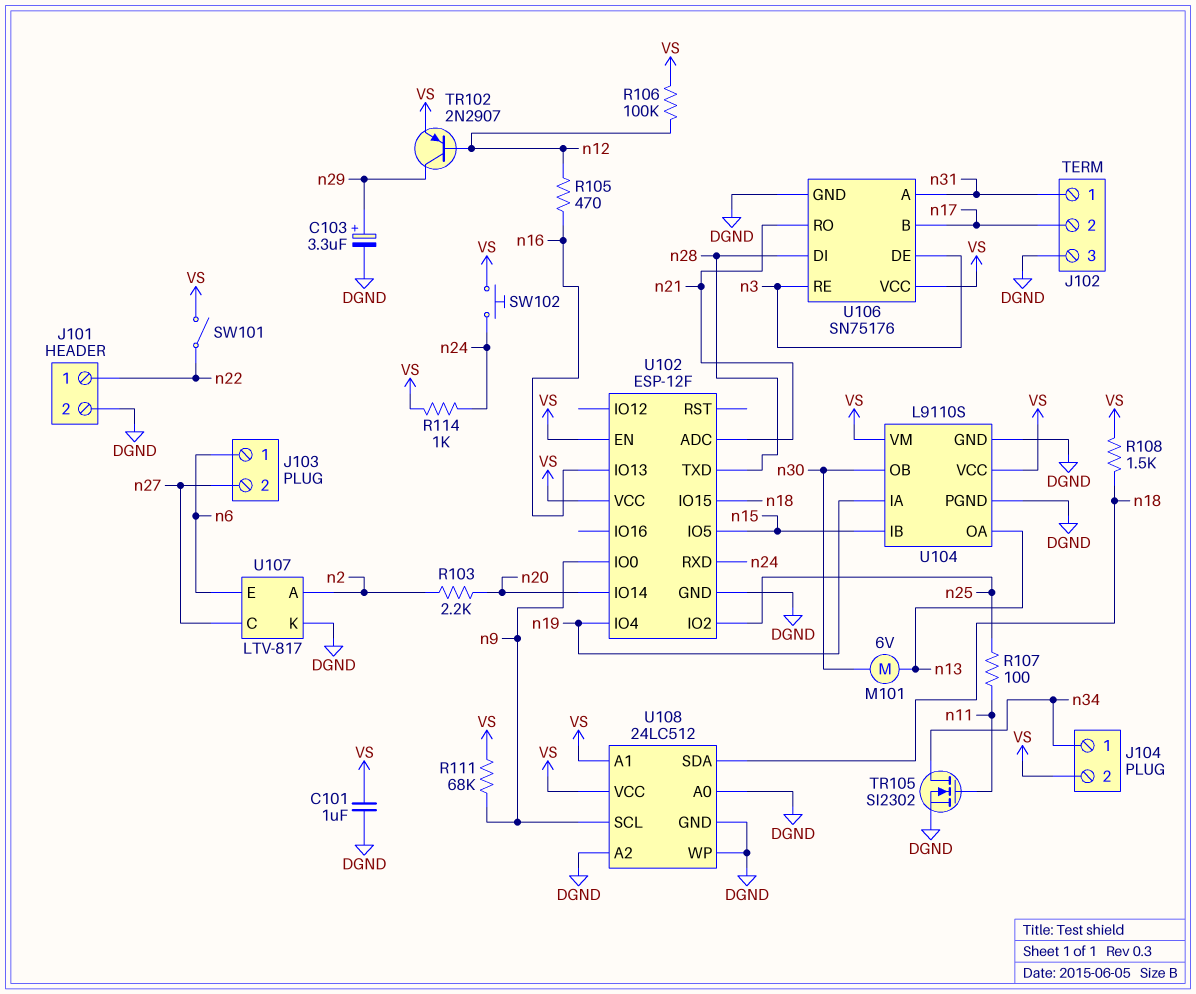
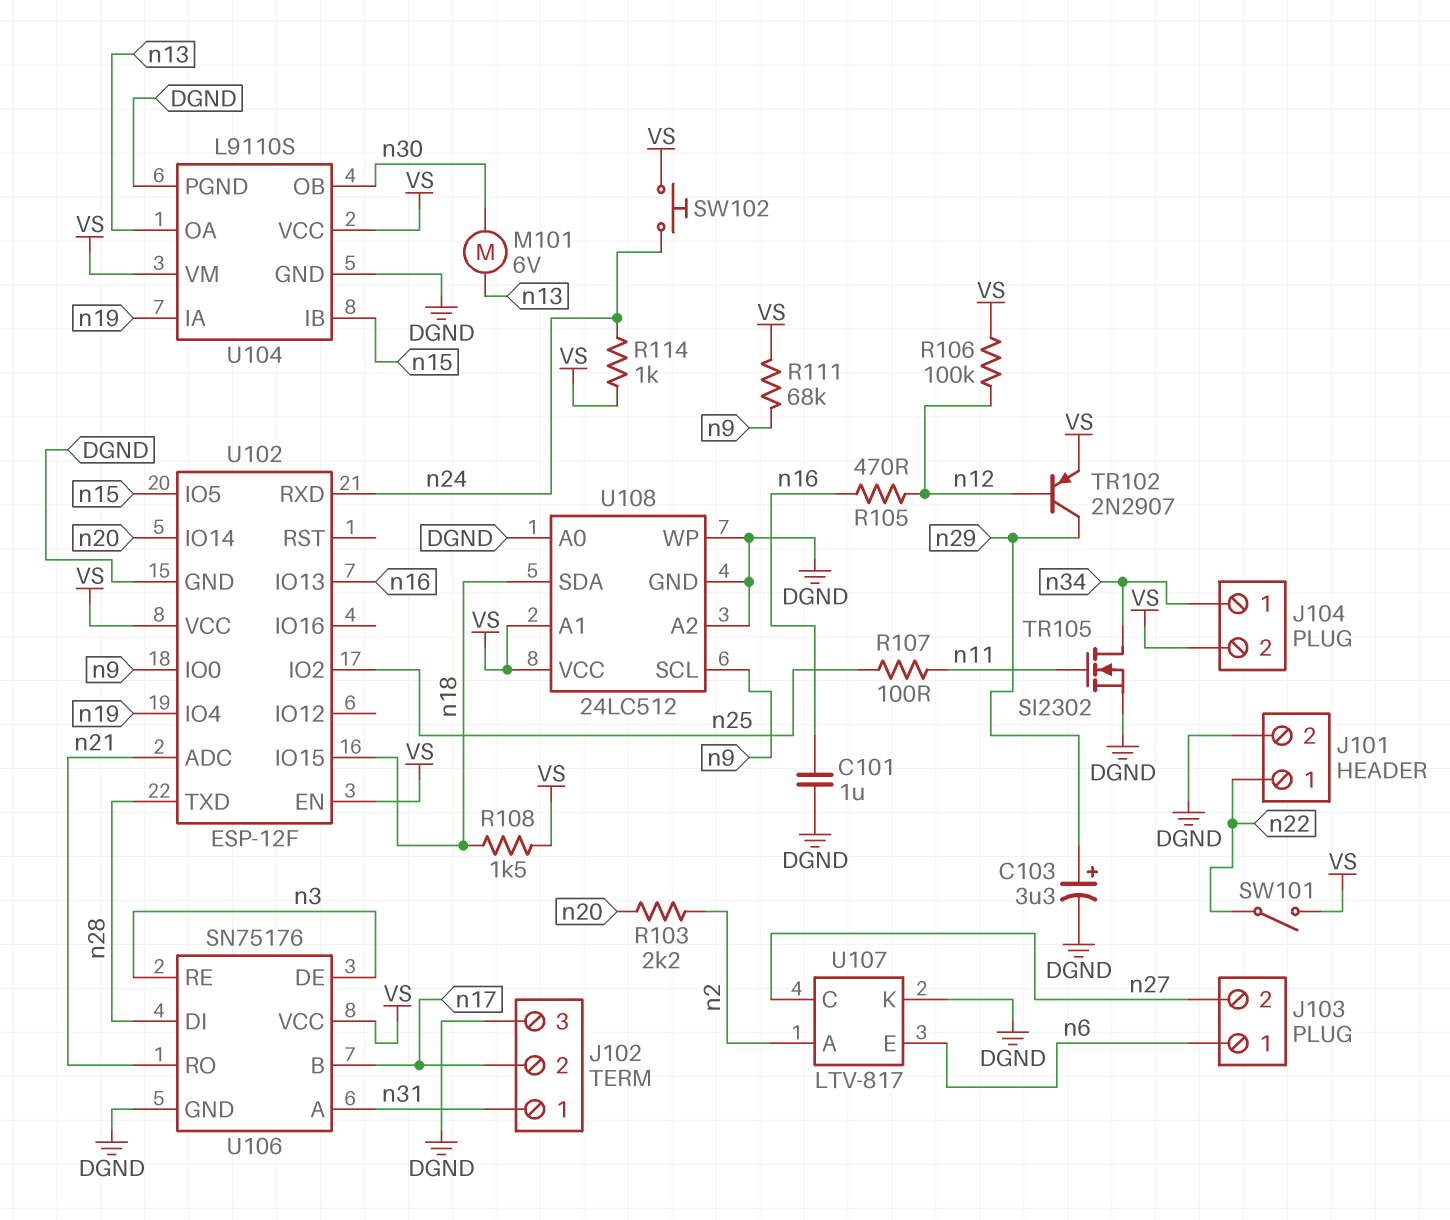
C101: 1uF (DGND, VS) -> 1uF (DGND, n16)

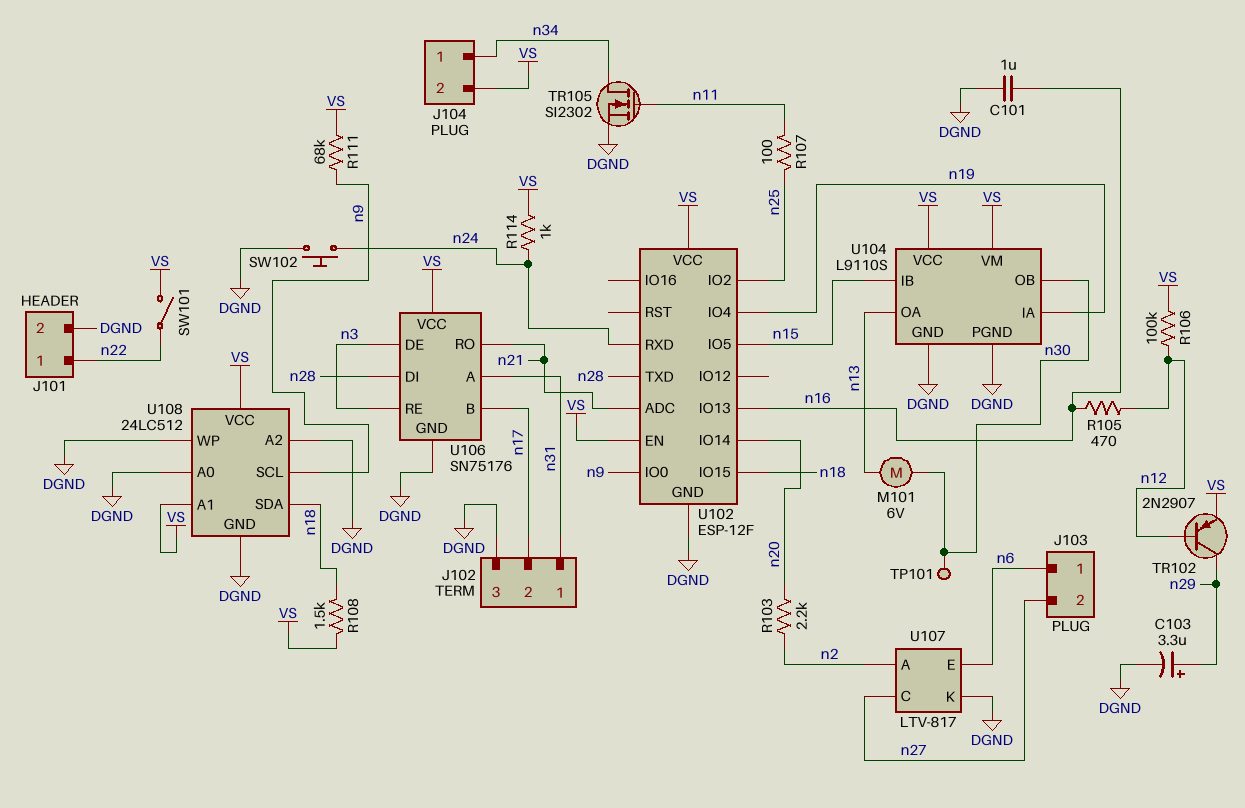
SW102: button (VS, n24) -> button (DGND, n24)
TP101: none -> test point (n30)

